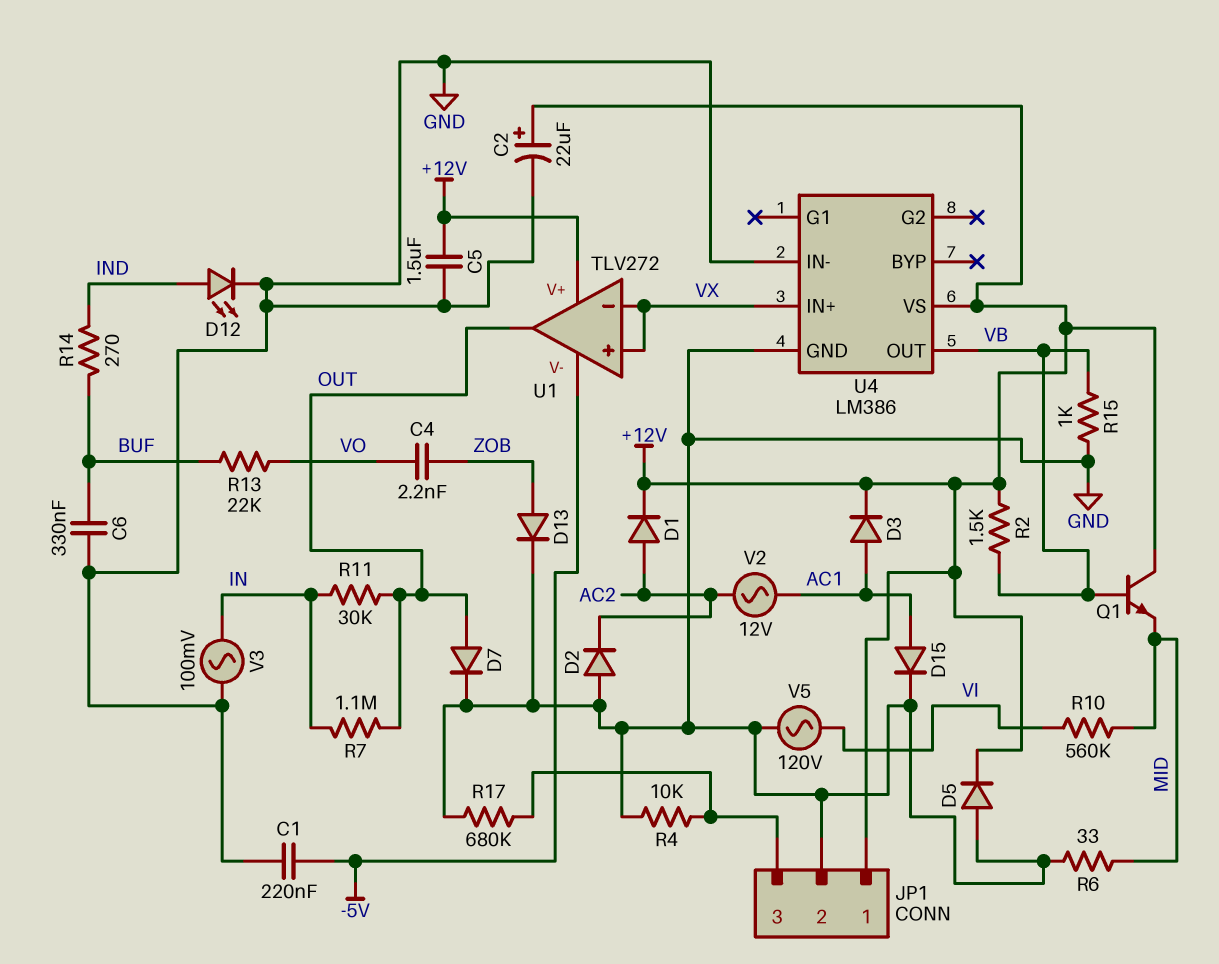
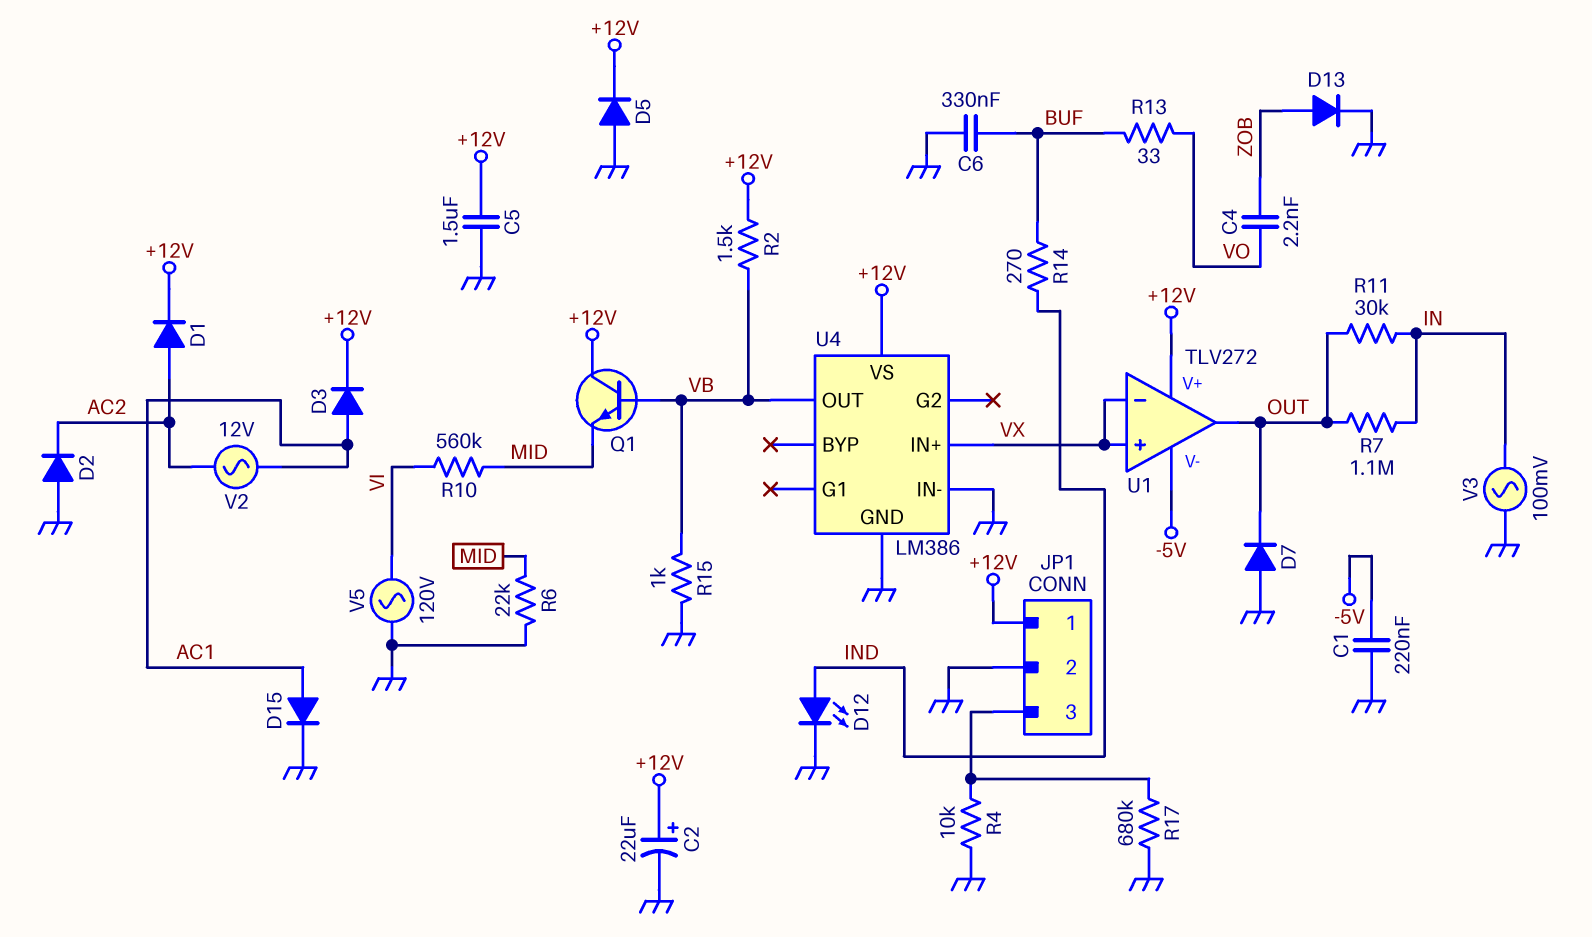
D7: diode (A OUT, K GND) -> diode (A GND, K OUT)
R6: 33 (GND, MID) -> 22k (GND, MID)
R13: 22k (BUF, VO) -> 33 (BUF, VO)

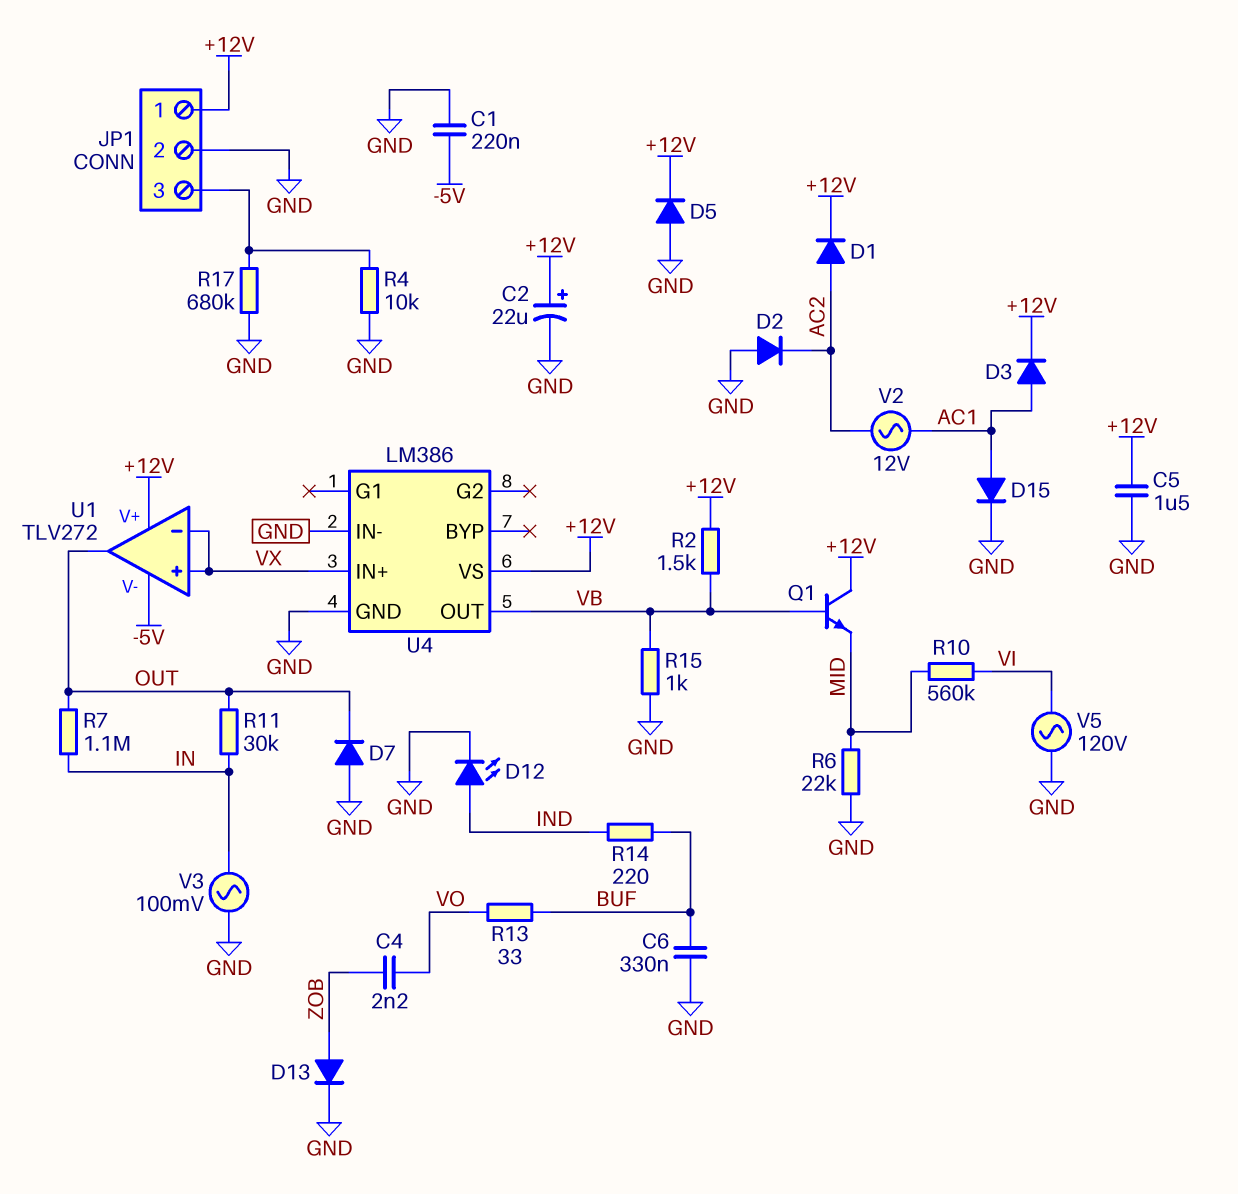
R14: 270 (BUF, IND) -> 220 (BUF, IND)

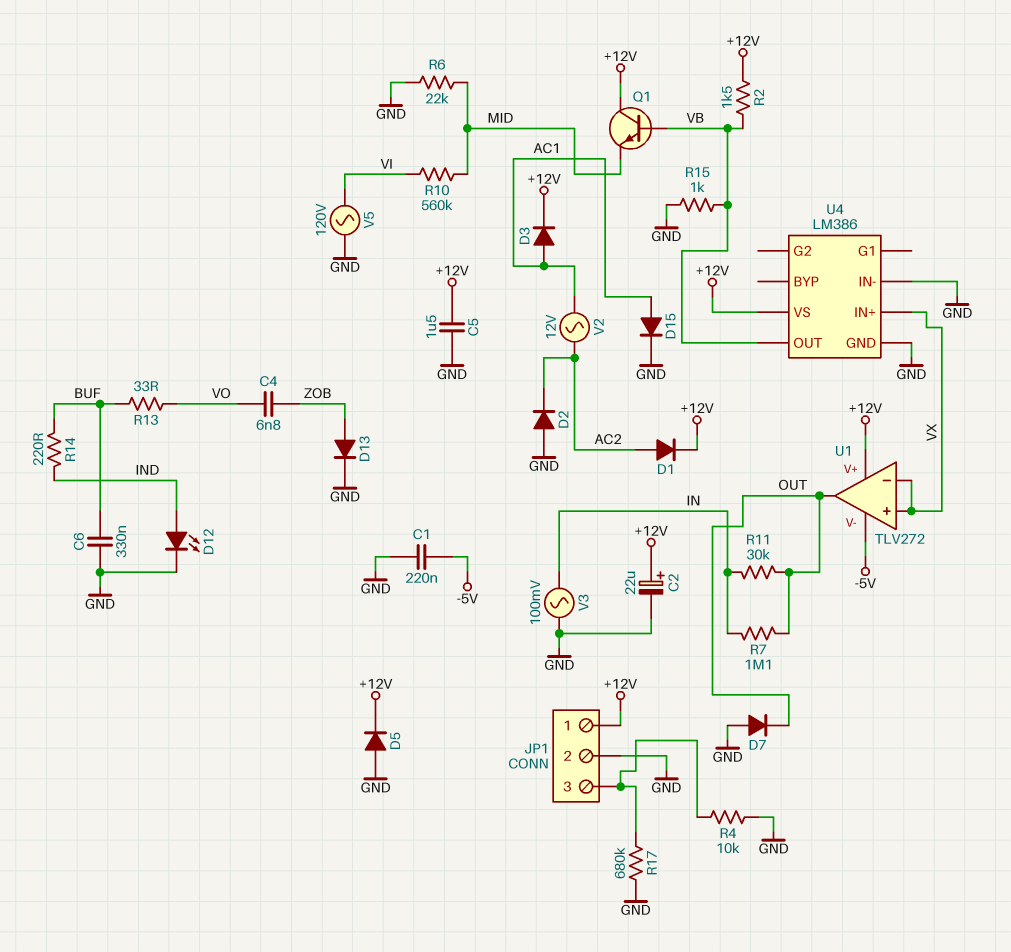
C4: 2.2nF (VO, ZOB) -> 6.8nF (VO, ZOB)

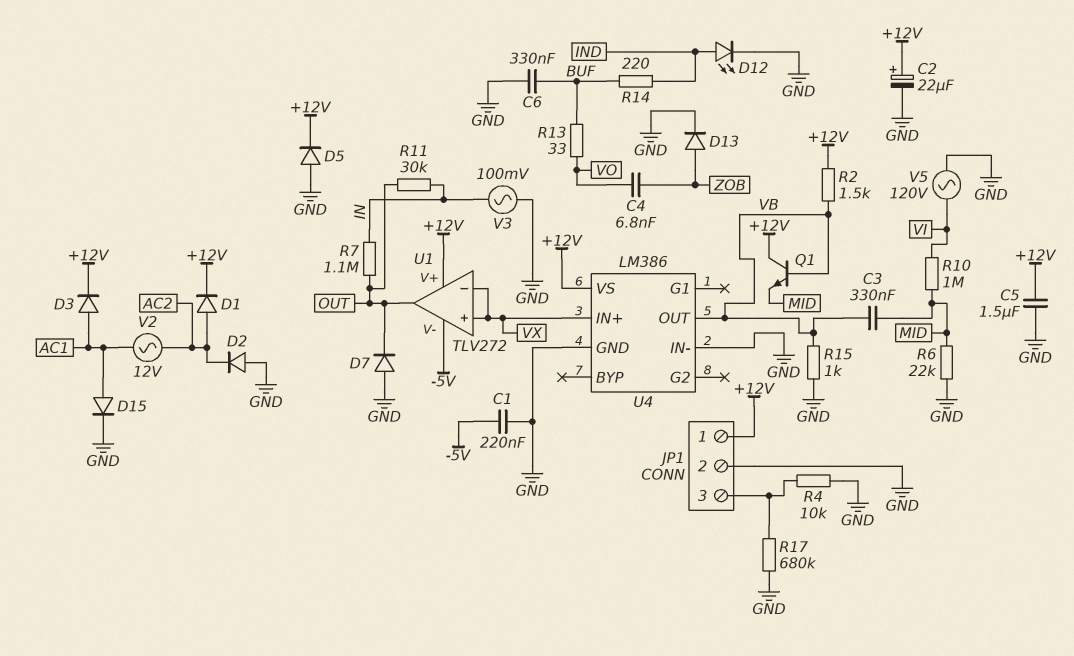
C3: none -> 330nF (MID, VB)
R10: 560k (MID, VI) -> 1M (MID, VI)

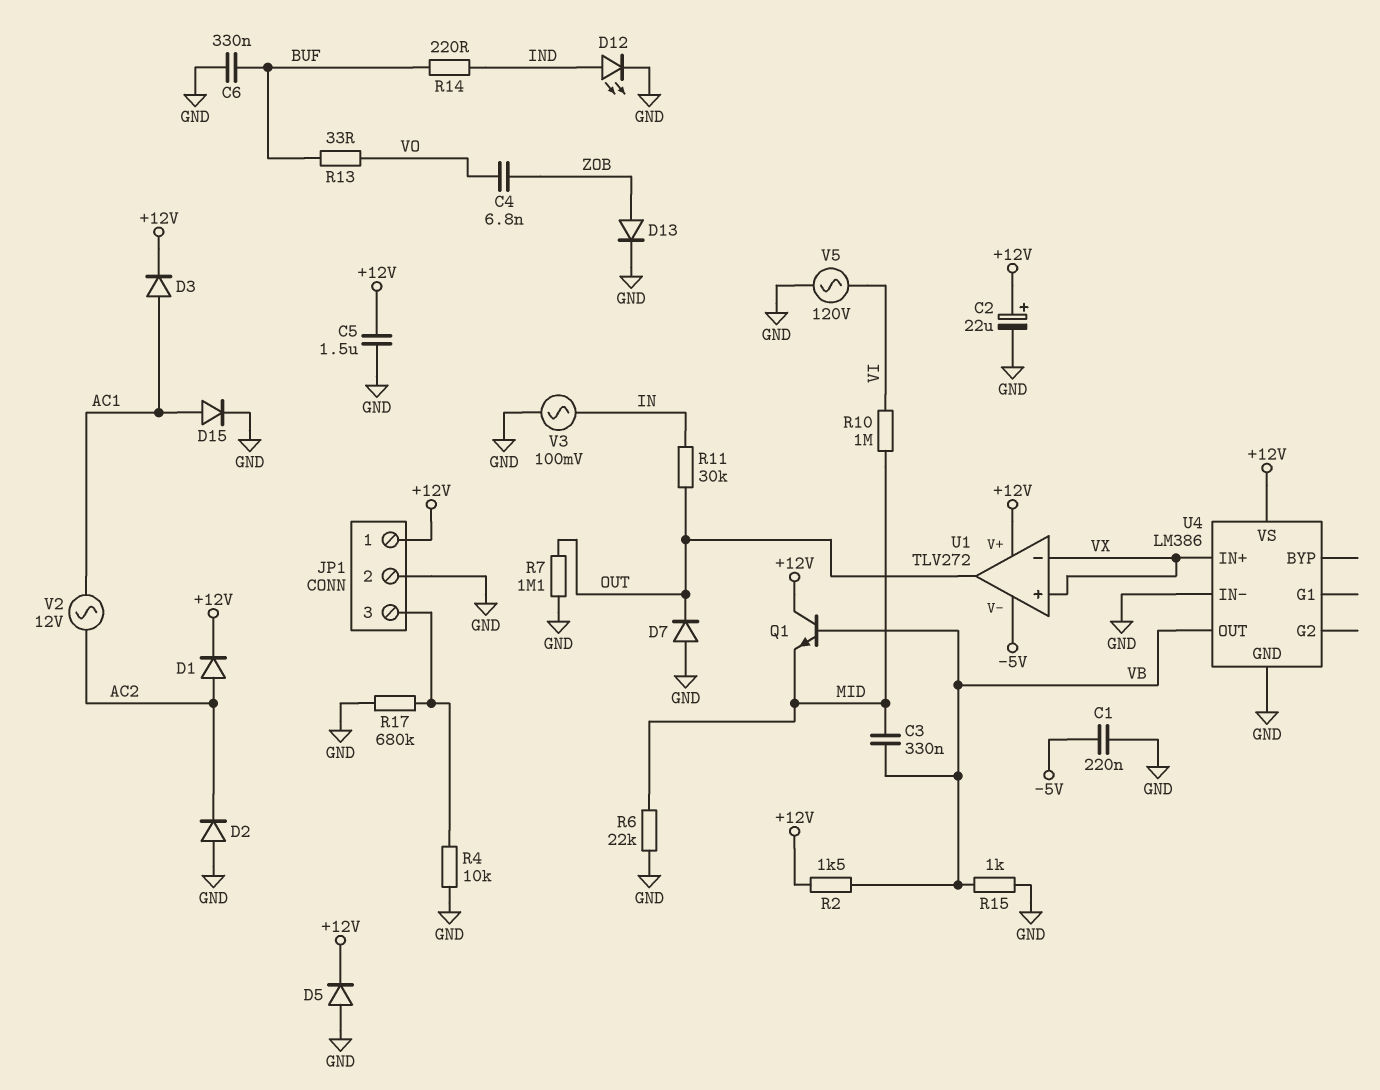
R7: 1.1M (IN, OUT) -> 1.1M (GND, OUT)

